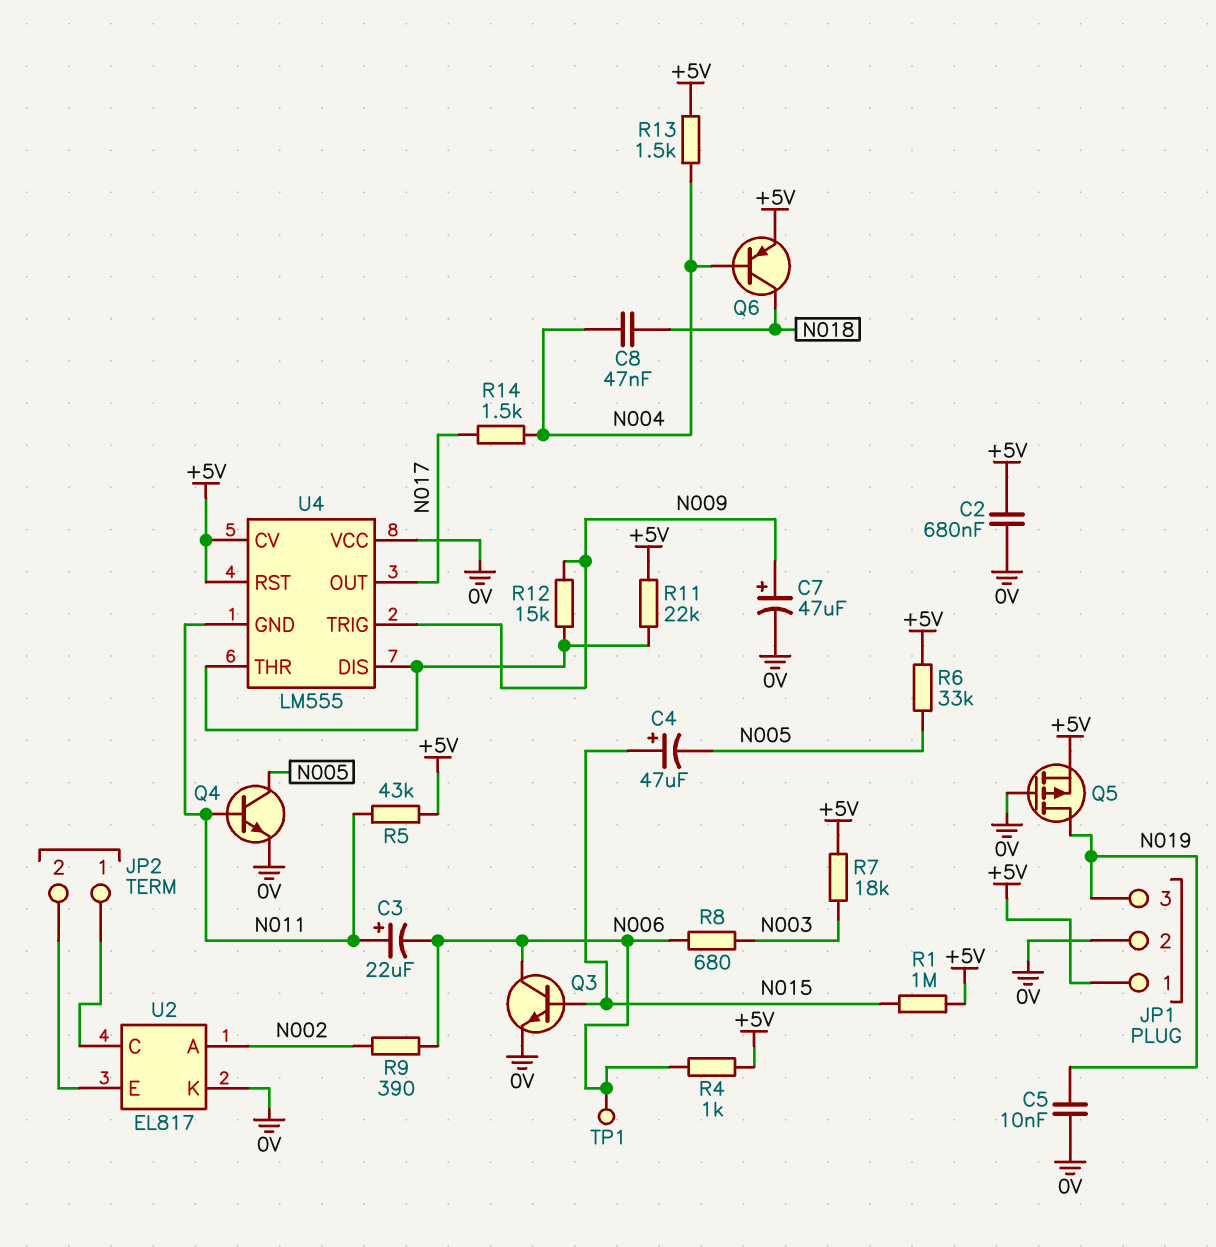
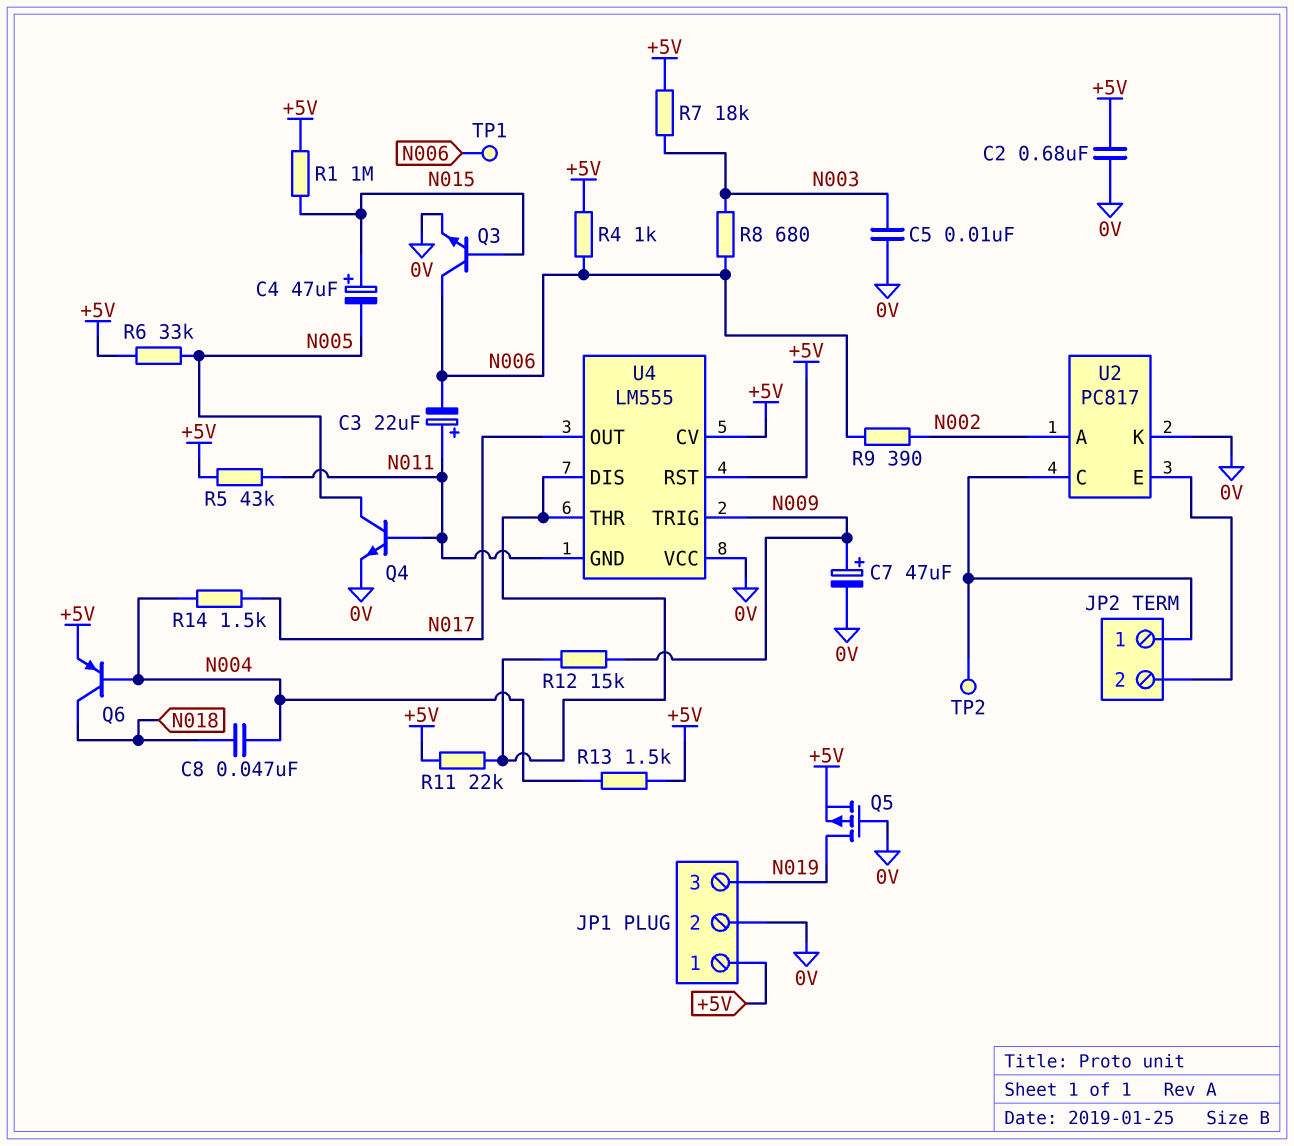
C5: 10nF (0V, N019) -> 10nF (0V, N003)
TP2: none -> test point (JP2/1)
U2: EL817 -> PC817

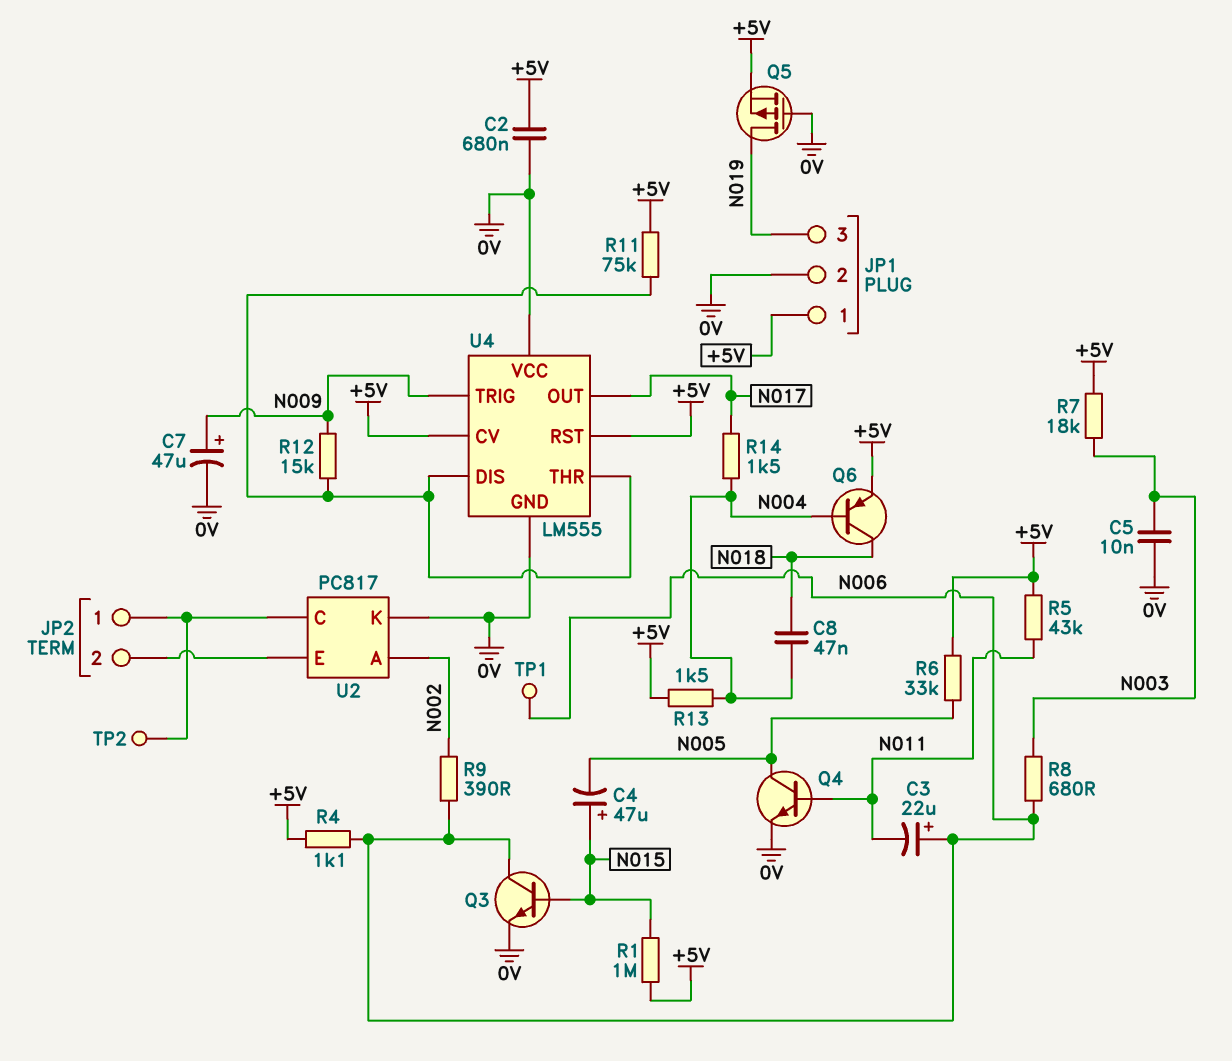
C3: 22uF (plus N011, minus N006) -> 22uF (plus N006, minus N011)
R4: 1k (+5V, N006) -> 1.1k (+5V, N006)
R11: 22k (+5V, U4/DIS) -> 75k (+5V, U4/DIS)
U4 pin GND: N011 -> 0V

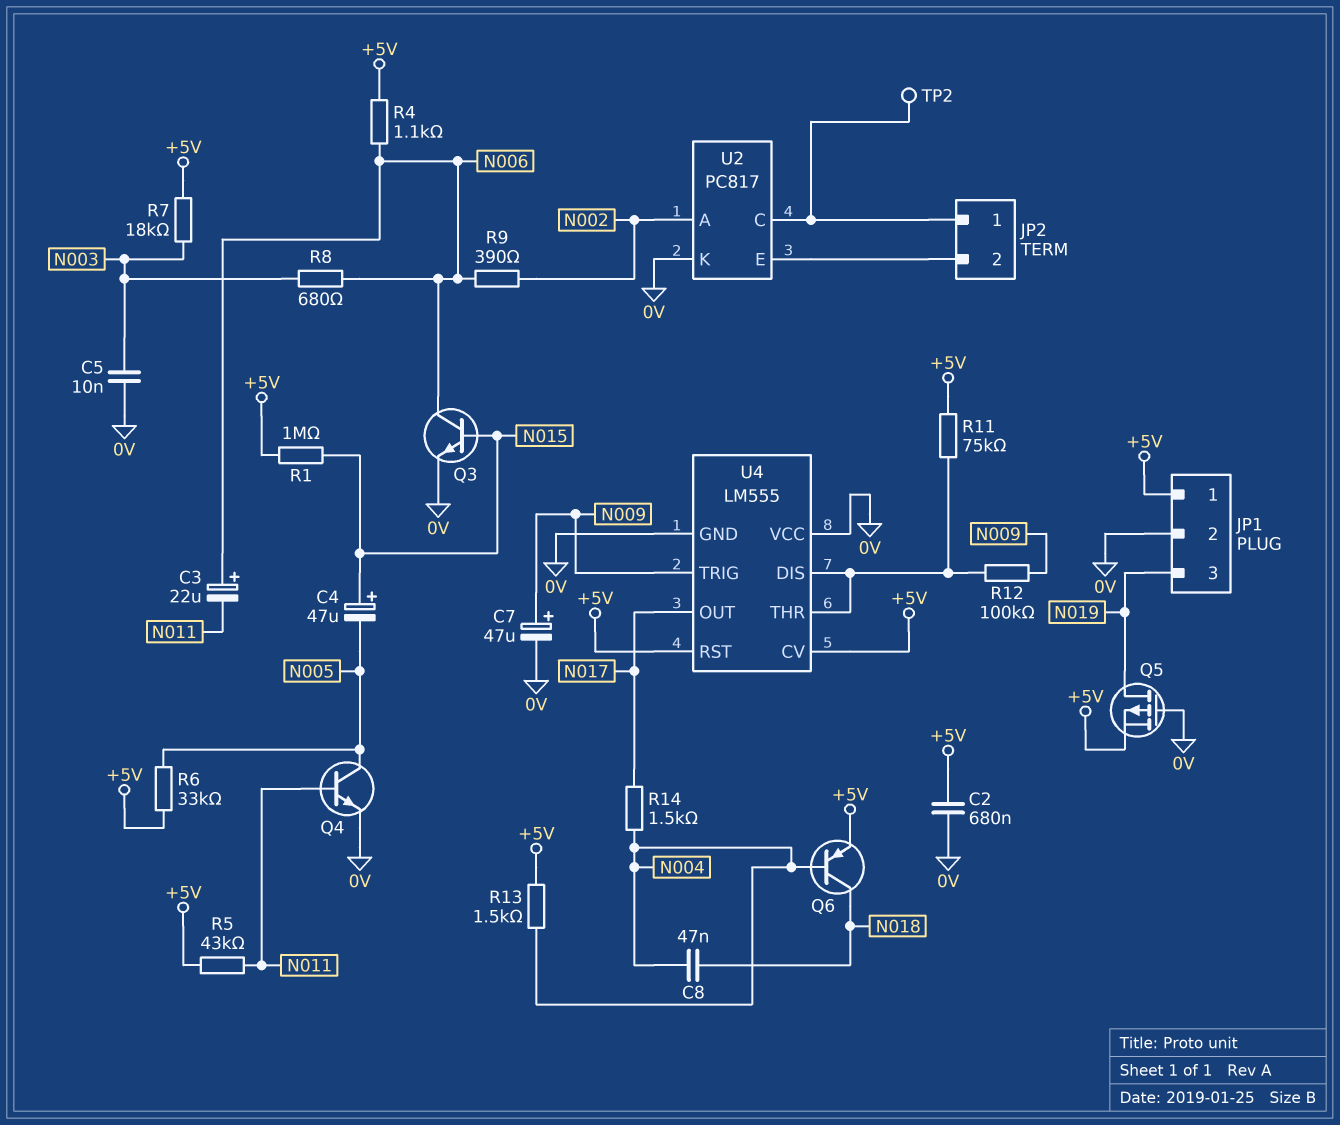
R12: 15k (N009, U4/DIS) -> 100k (N009, U4/DIS)
TP1: test point (N006) -> none

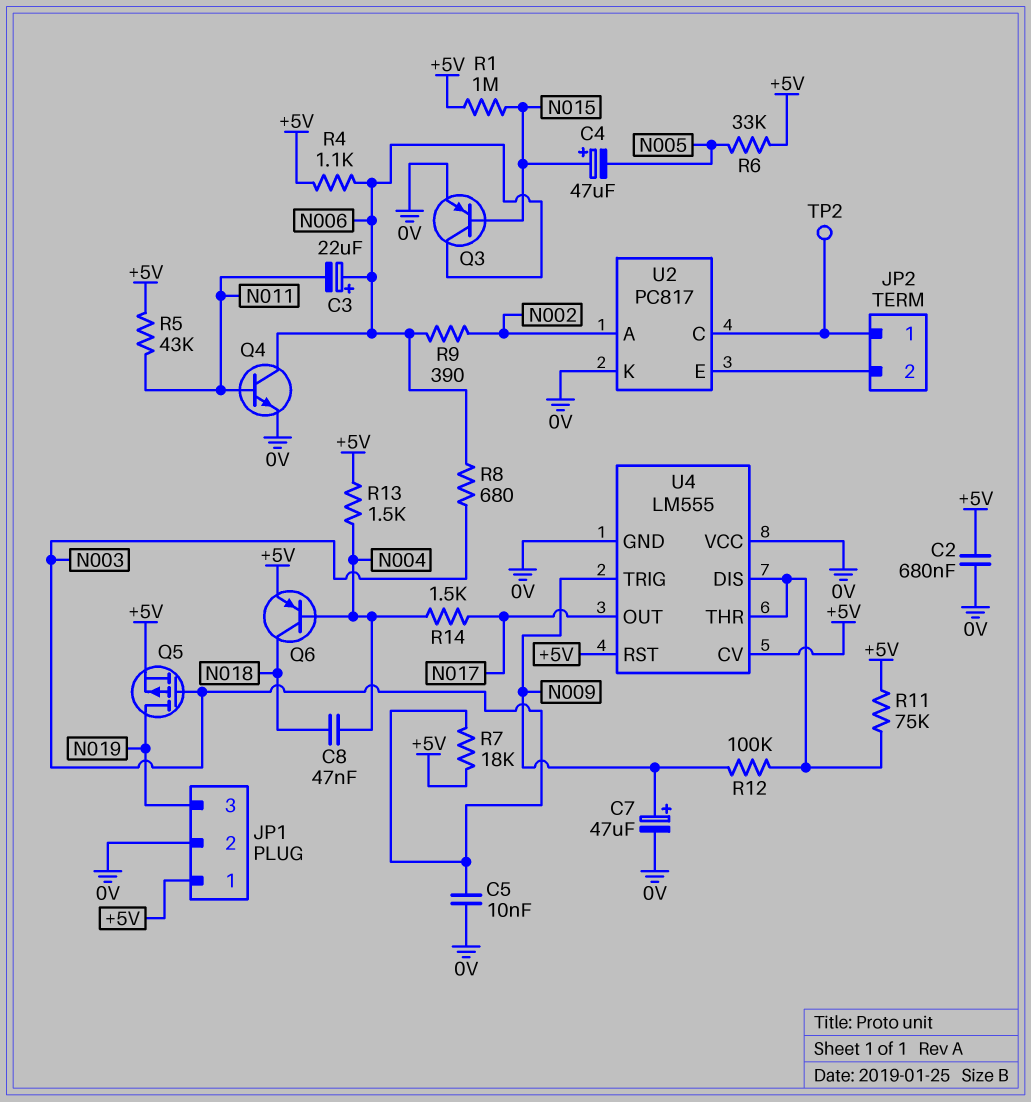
Q3: NPN (B N015, C N006, E 0V) -> PNP (B N015, C N006, E 0V)
Q4: NPN (B N011, C N005, E 0V) -> NPN (B N011, C N006, E 0V)
Q5: PMOS (G 0V, D N019, S +5V) -> PMOS (G N003, D N019, S +5V)

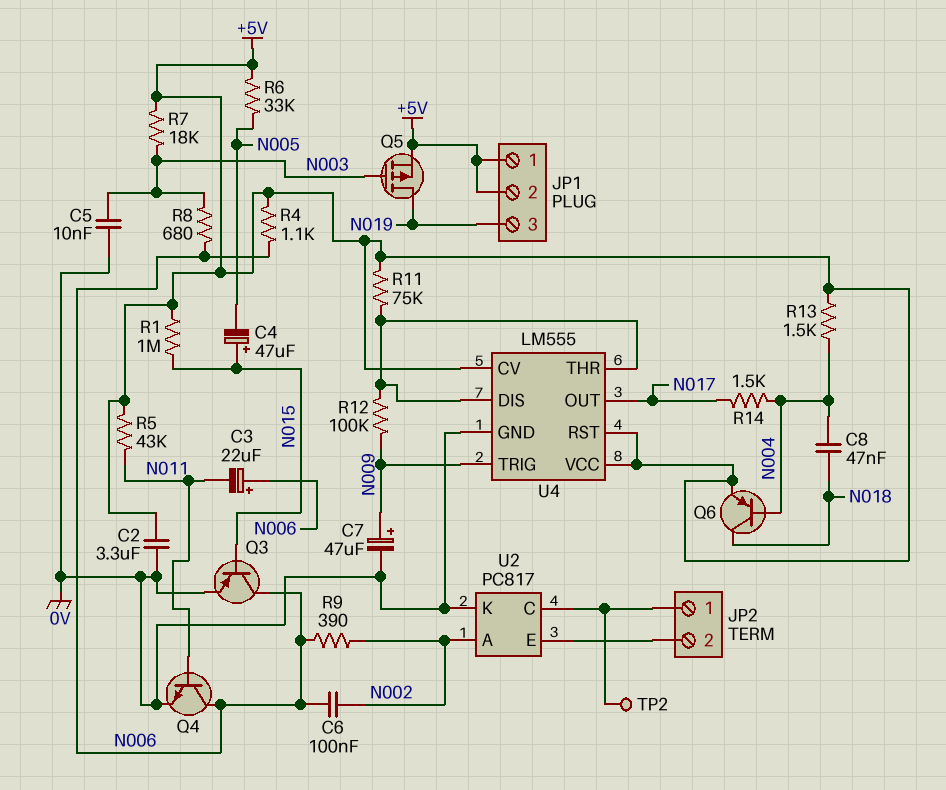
C2: 680nF (+5V, 0V) -> 3.3uF (+5V, 0V)
C6: none -> 100nF (N002, N006)
JP1 pin 2: 0V -> +5V
U4 pin VCC: 0V -> +5V

